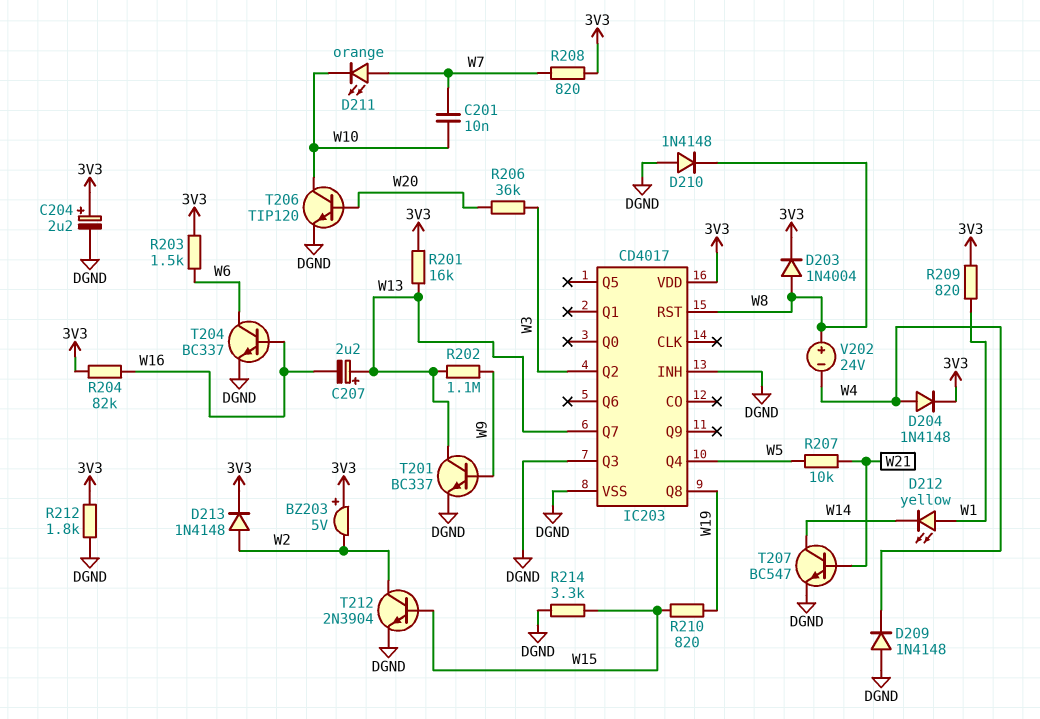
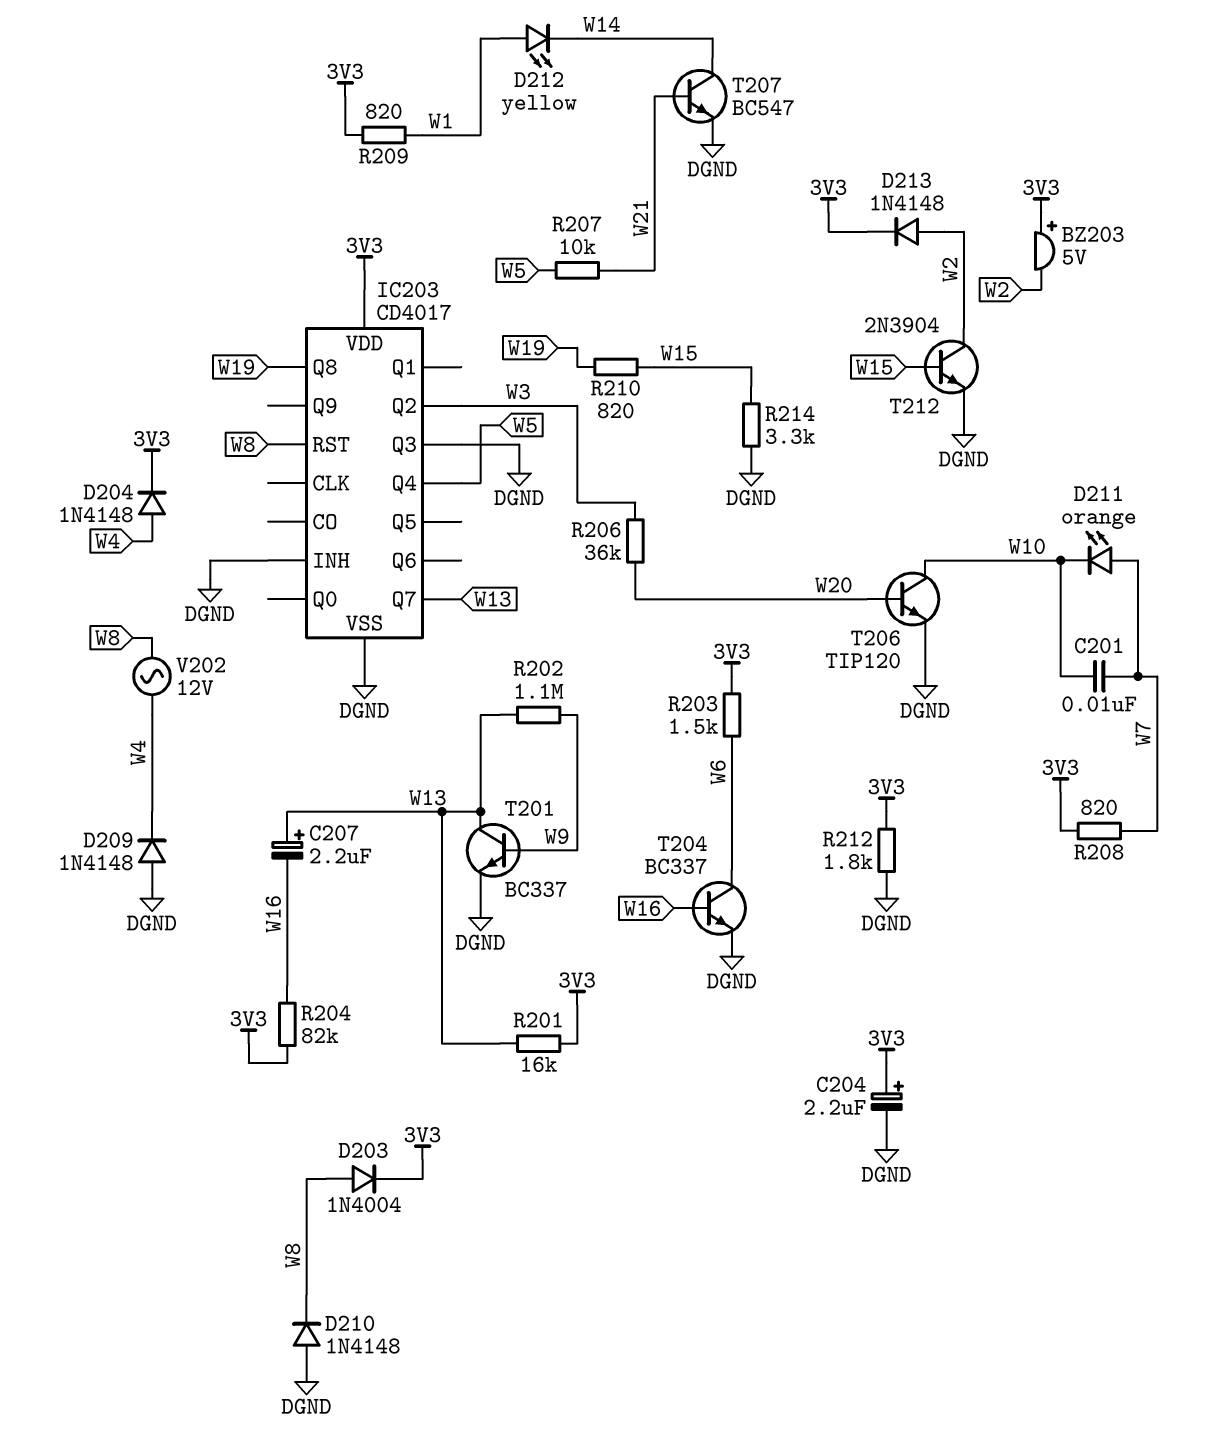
V202: 24V (plus W8, minus W4) -> AC 12V (W4, W8)

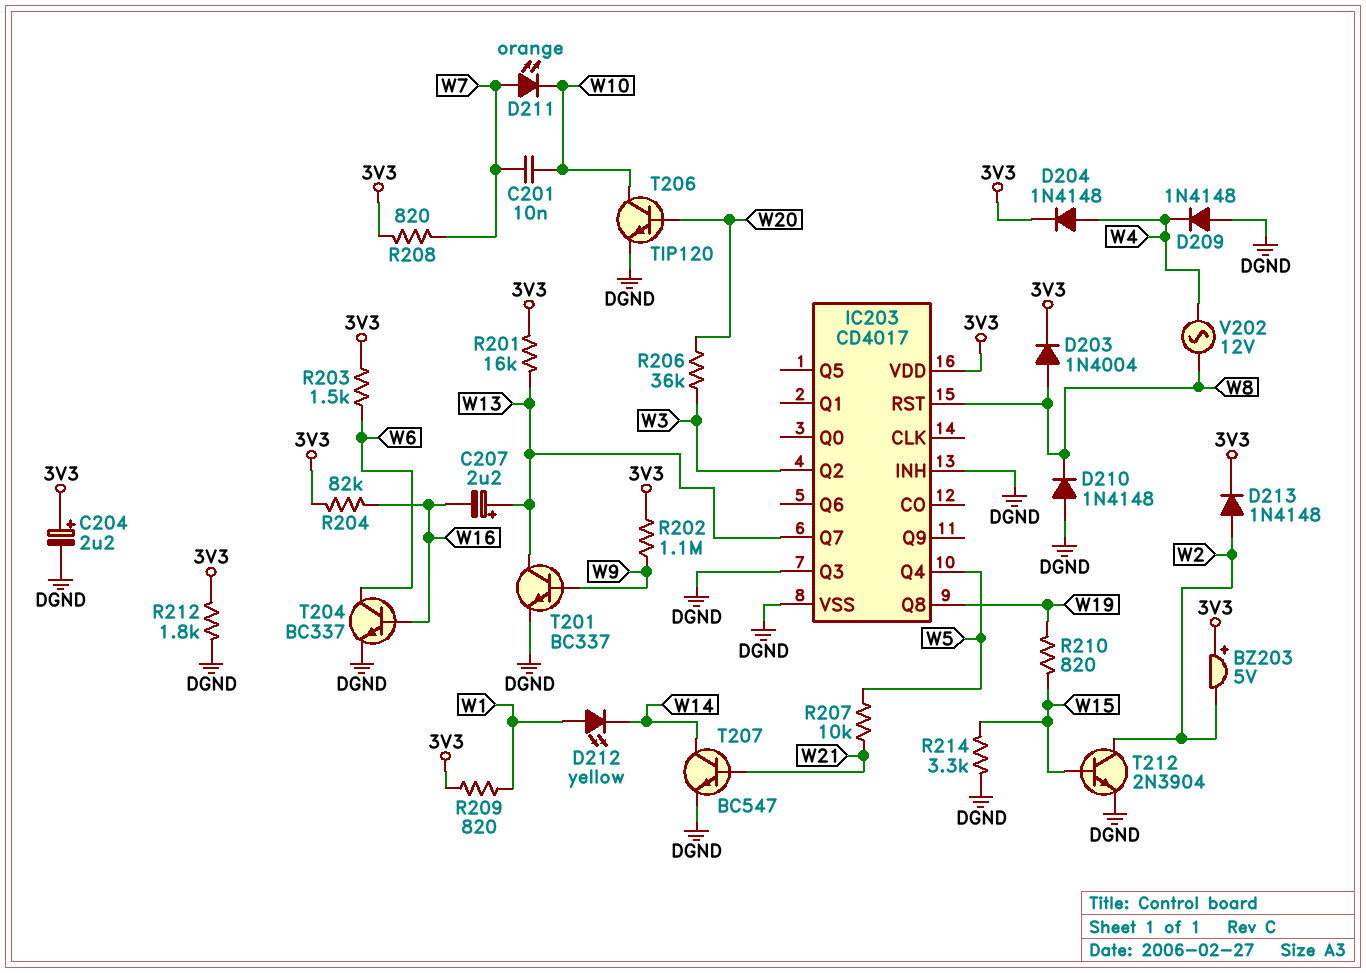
R202: 1.1M (W9, W13) -> 1.1M (3V3, W9)

